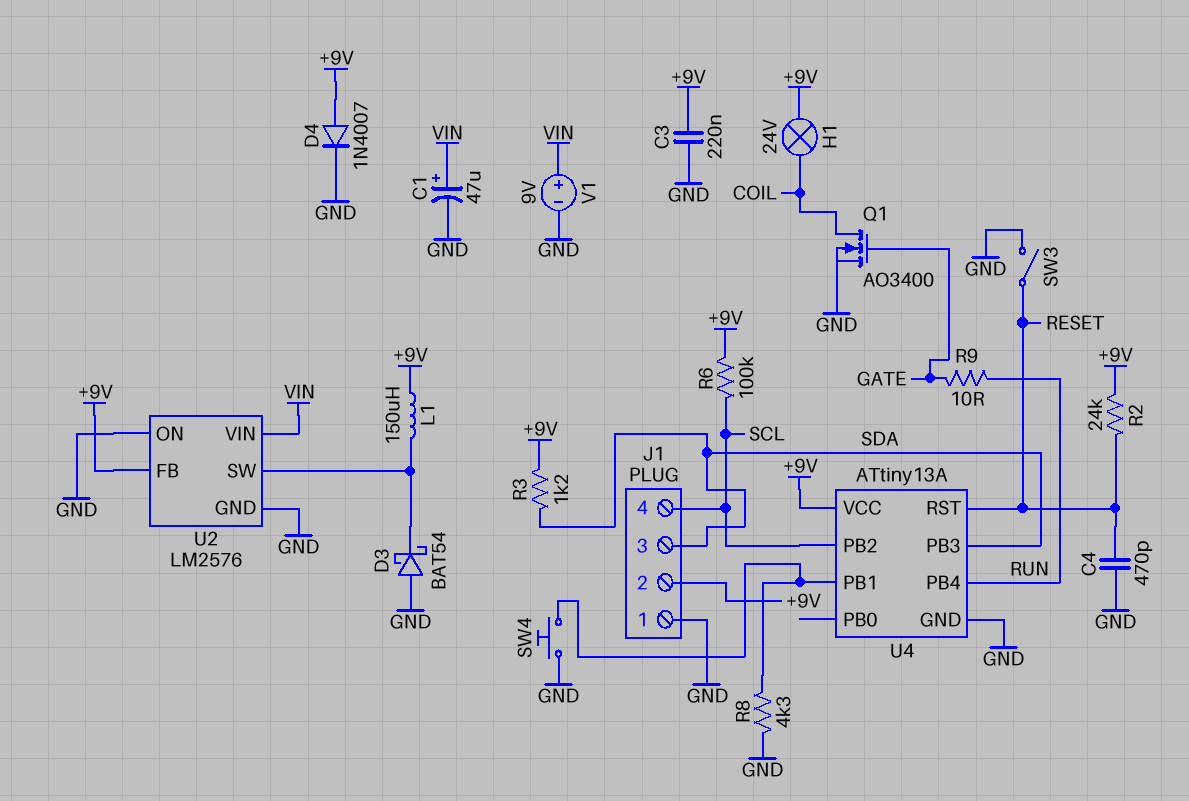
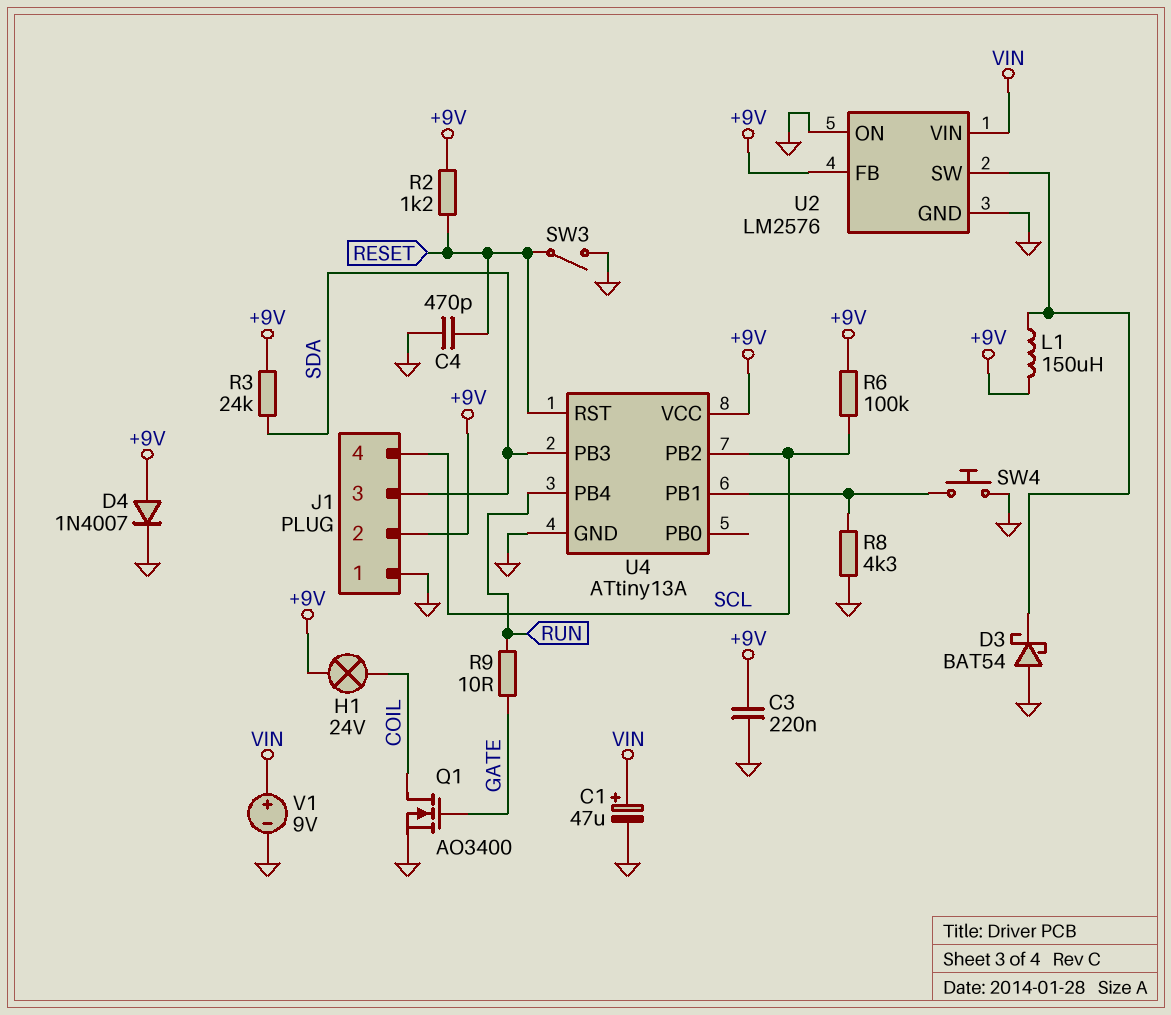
R2: 24k (+9V, RESET) -> 1.2k (+9V, RESET)
R3: 1.2k (+9V, SDA) -> 24k (+9V, SDA)

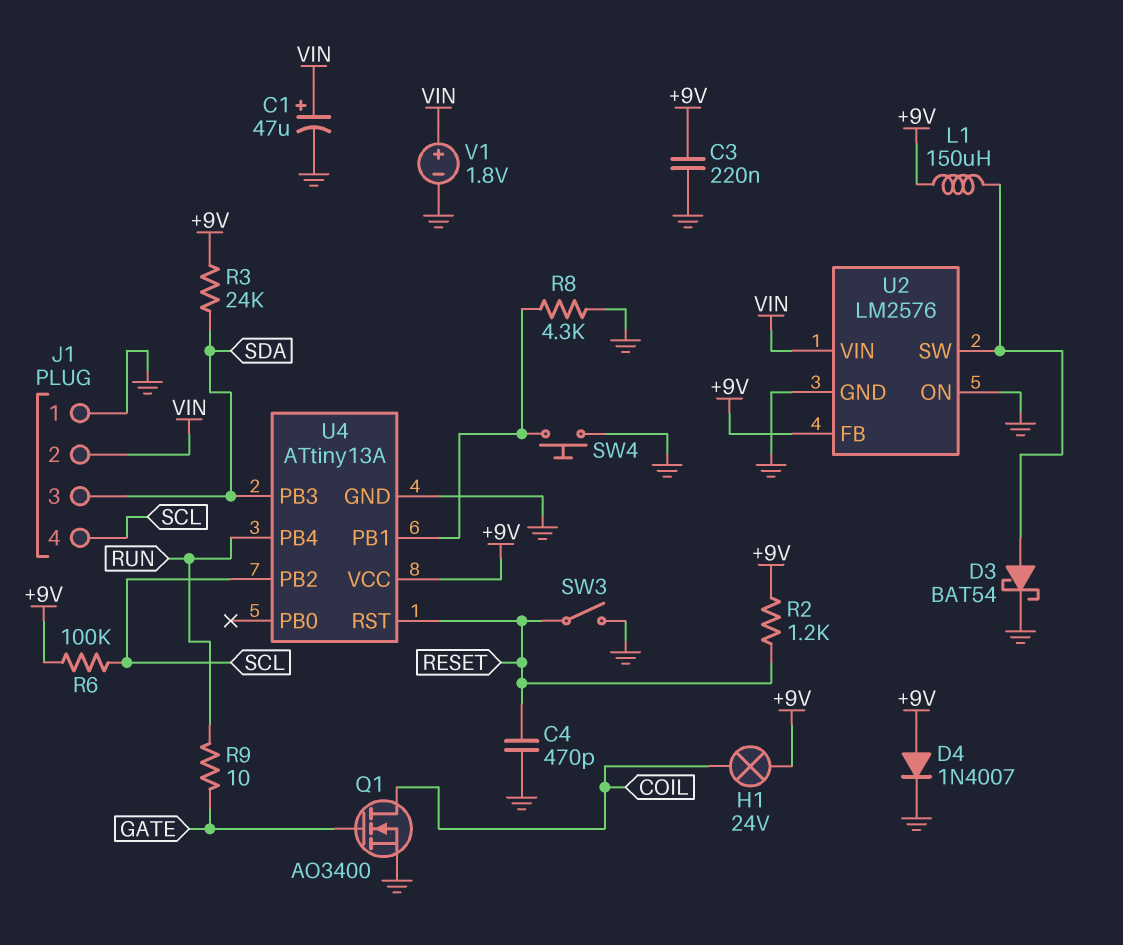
D3: schottky BAT54 (A GND, K U2/SW) -> schottky BAT54 (A U2/SW, K GND)
J1 pin 2: +9V -> VIN
V1: 9V (plus VIN, minus GND) -> 1.8V (plus VIN, minus GND)

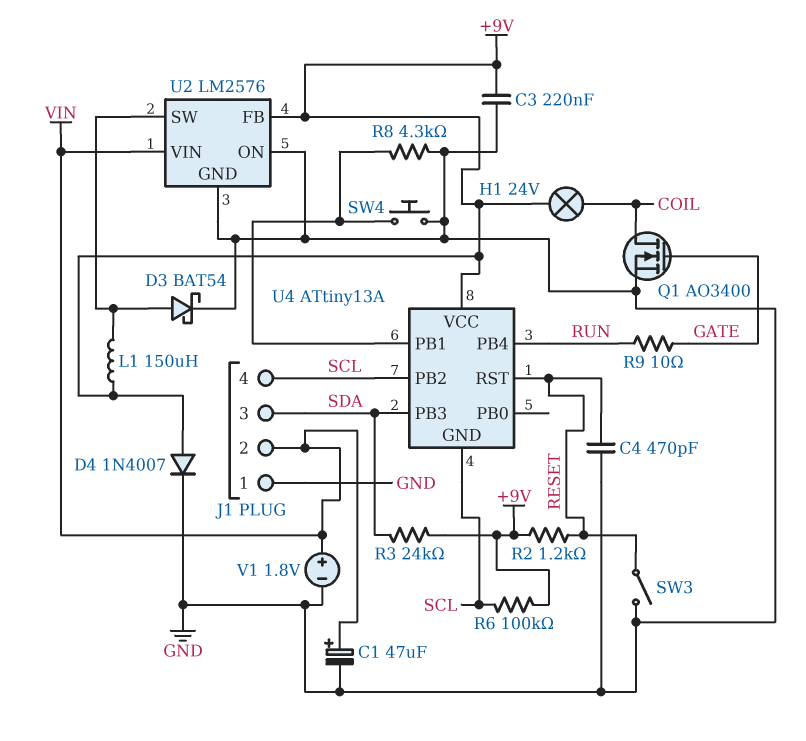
U4 pin GND: GND -> SCL

